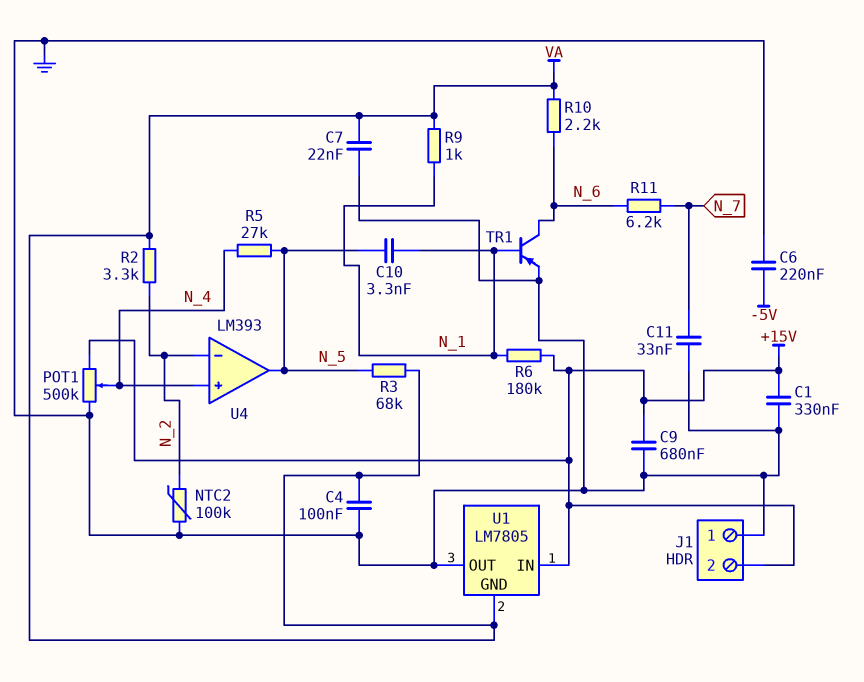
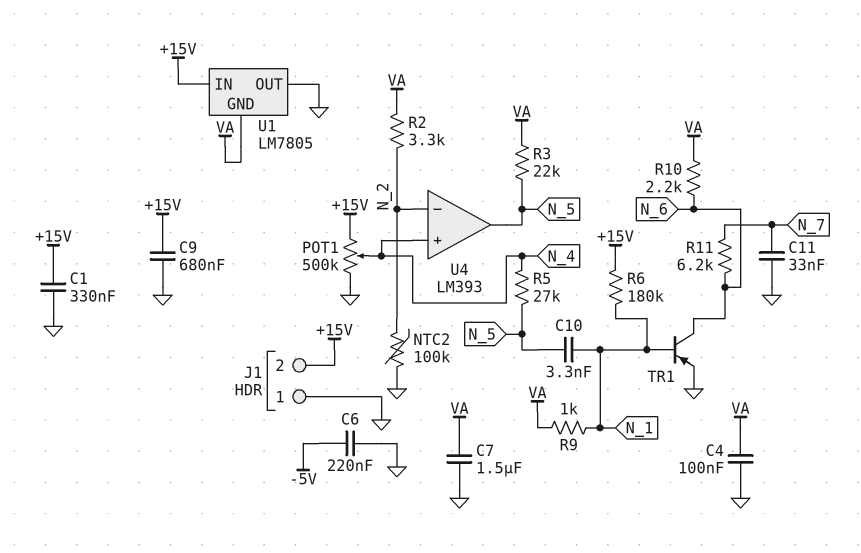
C7: 22nF (GND, VA) -> 1.5uF (GND, VA)
R3: 68k (N_5, VA) -> 22k (N_5, VA)

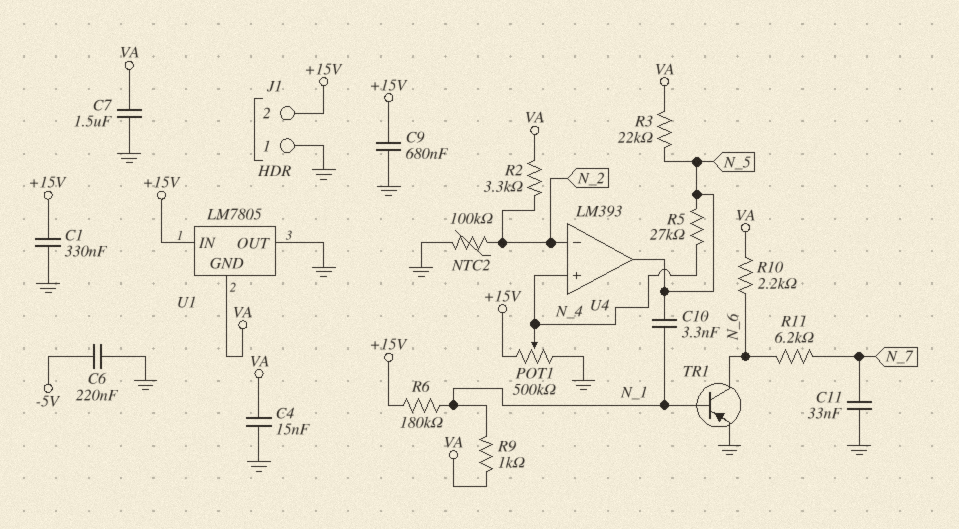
C4: 100nF (GND, VA) -> 15nF (GND, VA)

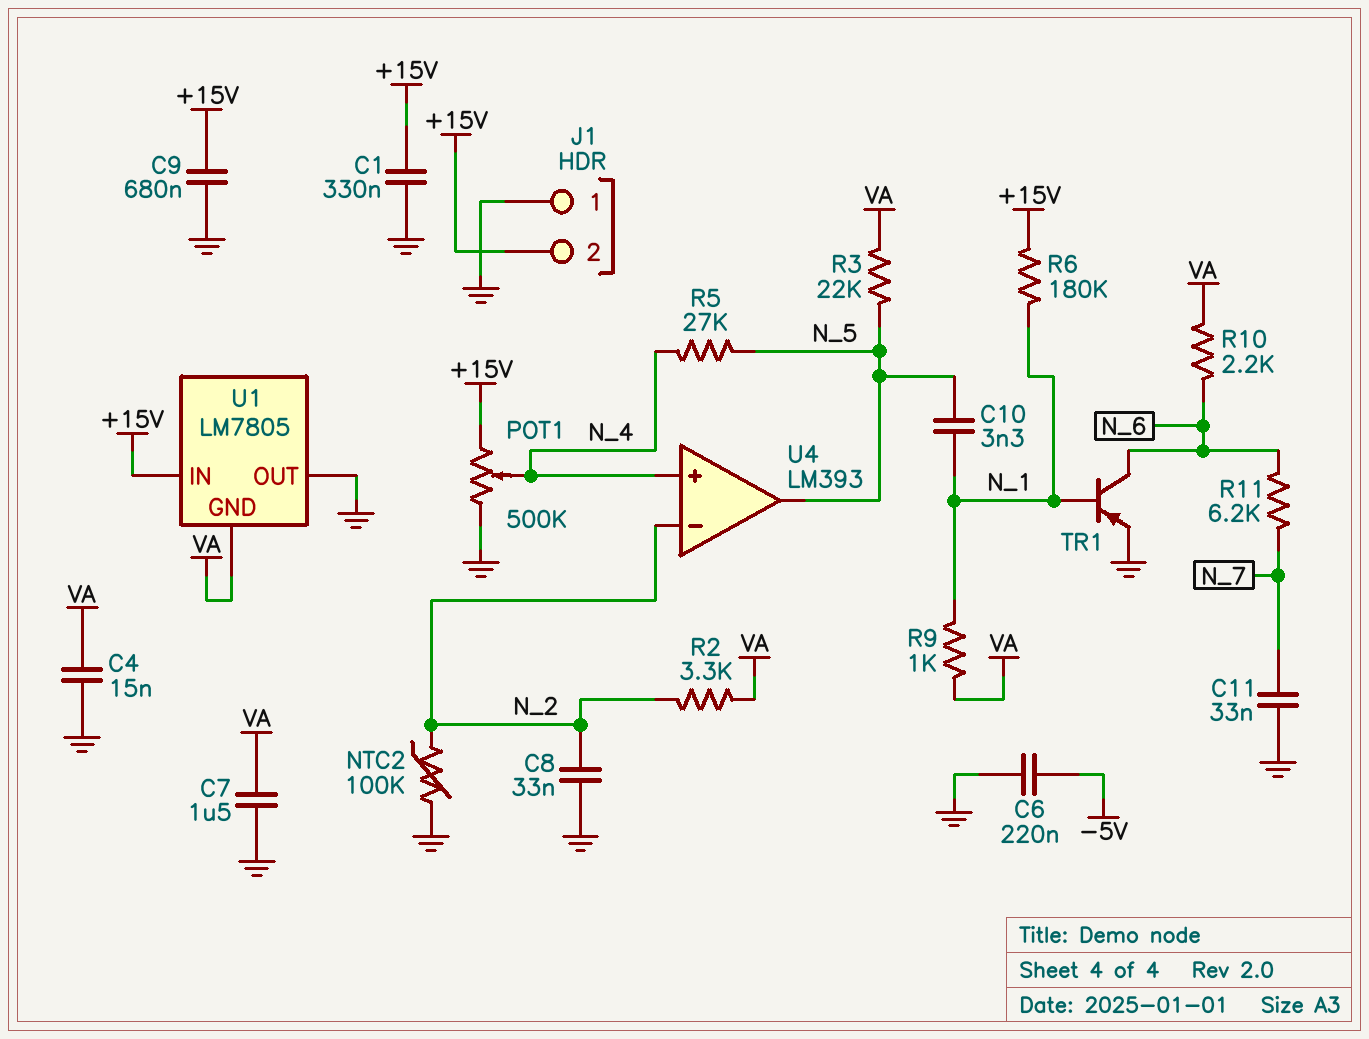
C8: none -> 33nF (GND, N_2)

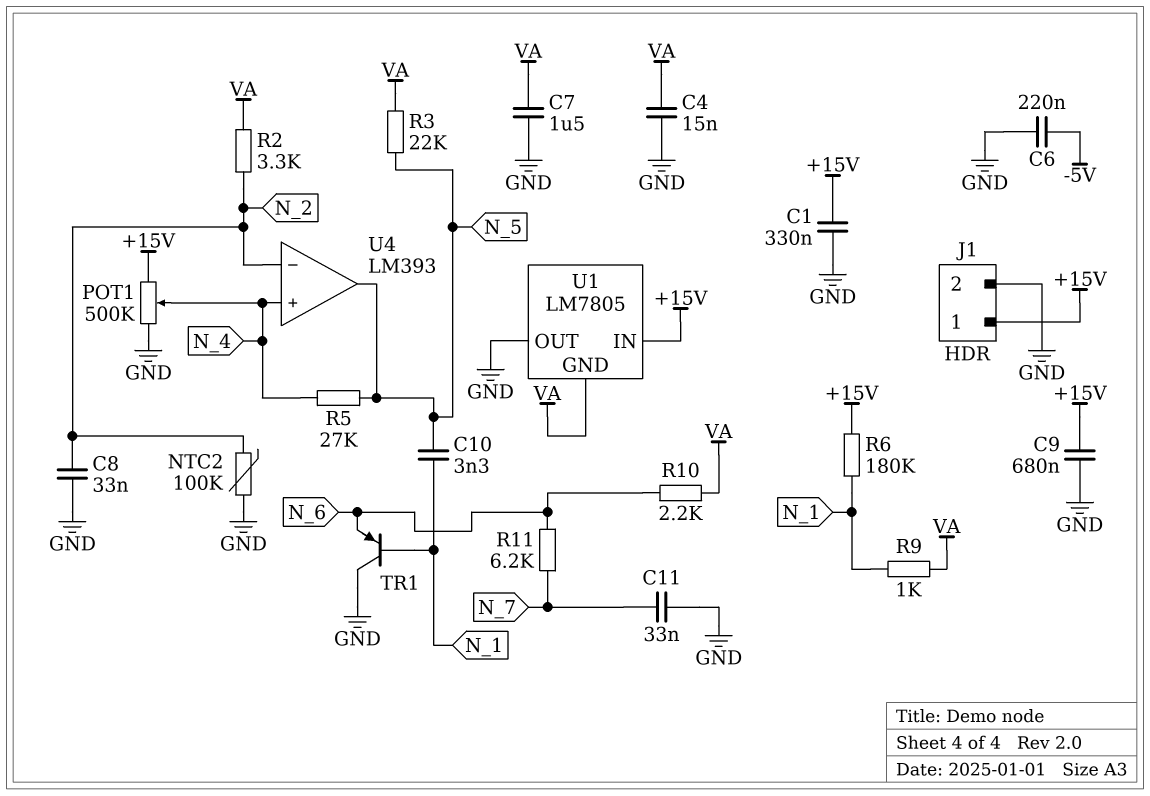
J1 pin 1: GND -> +15V
J1 pin 2: +15V -> GND
TR1: PNP (B N_1, C N_6, E GND) -> PNP (B N_1, C GND, E N_6)

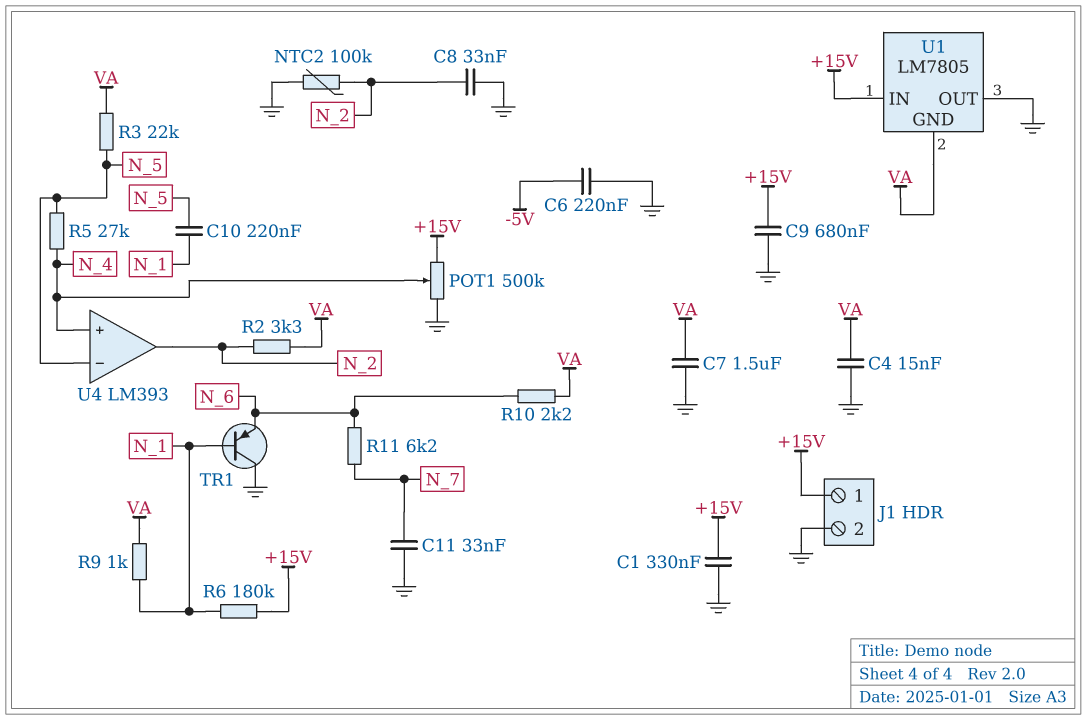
C10: 3.3nF (N_1, N_5) -> 220nF (N_1, N_5)
U4 pin in-: N_2 -> N_5
U4 pin out: N_5 -> N_2

